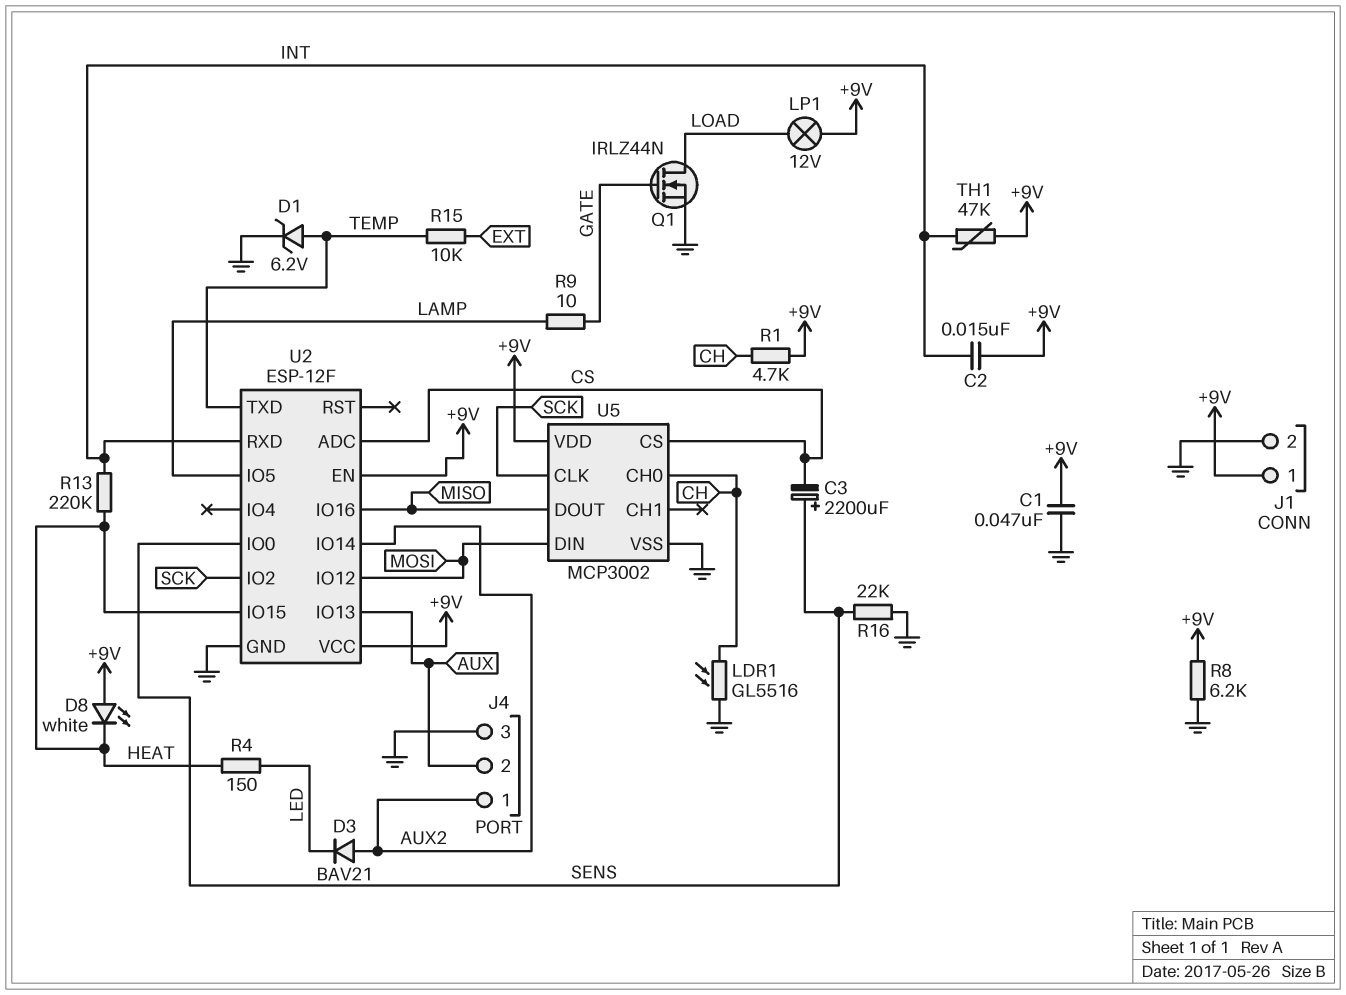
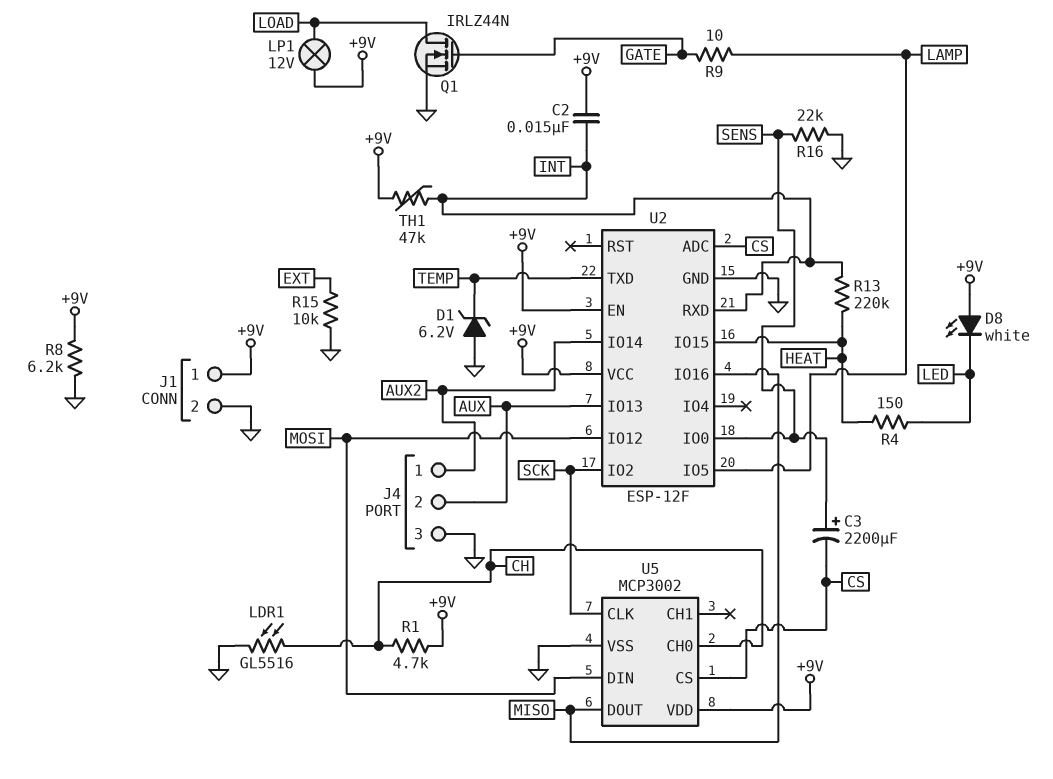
C1: 47nF (+9V, GND) -> none
D1: zener 6.2V (A TEMP, K GND) -> zener 6.2V (A GND, K TEMP)
D3: diode BAV21 (A AUX2, K LED) -> none
D8: LED white (A +9V, K HEAT) -> LED white (A +9V, K LED)
R15: 10k (EXT, TEMP) -> 10k (EXT, GND)

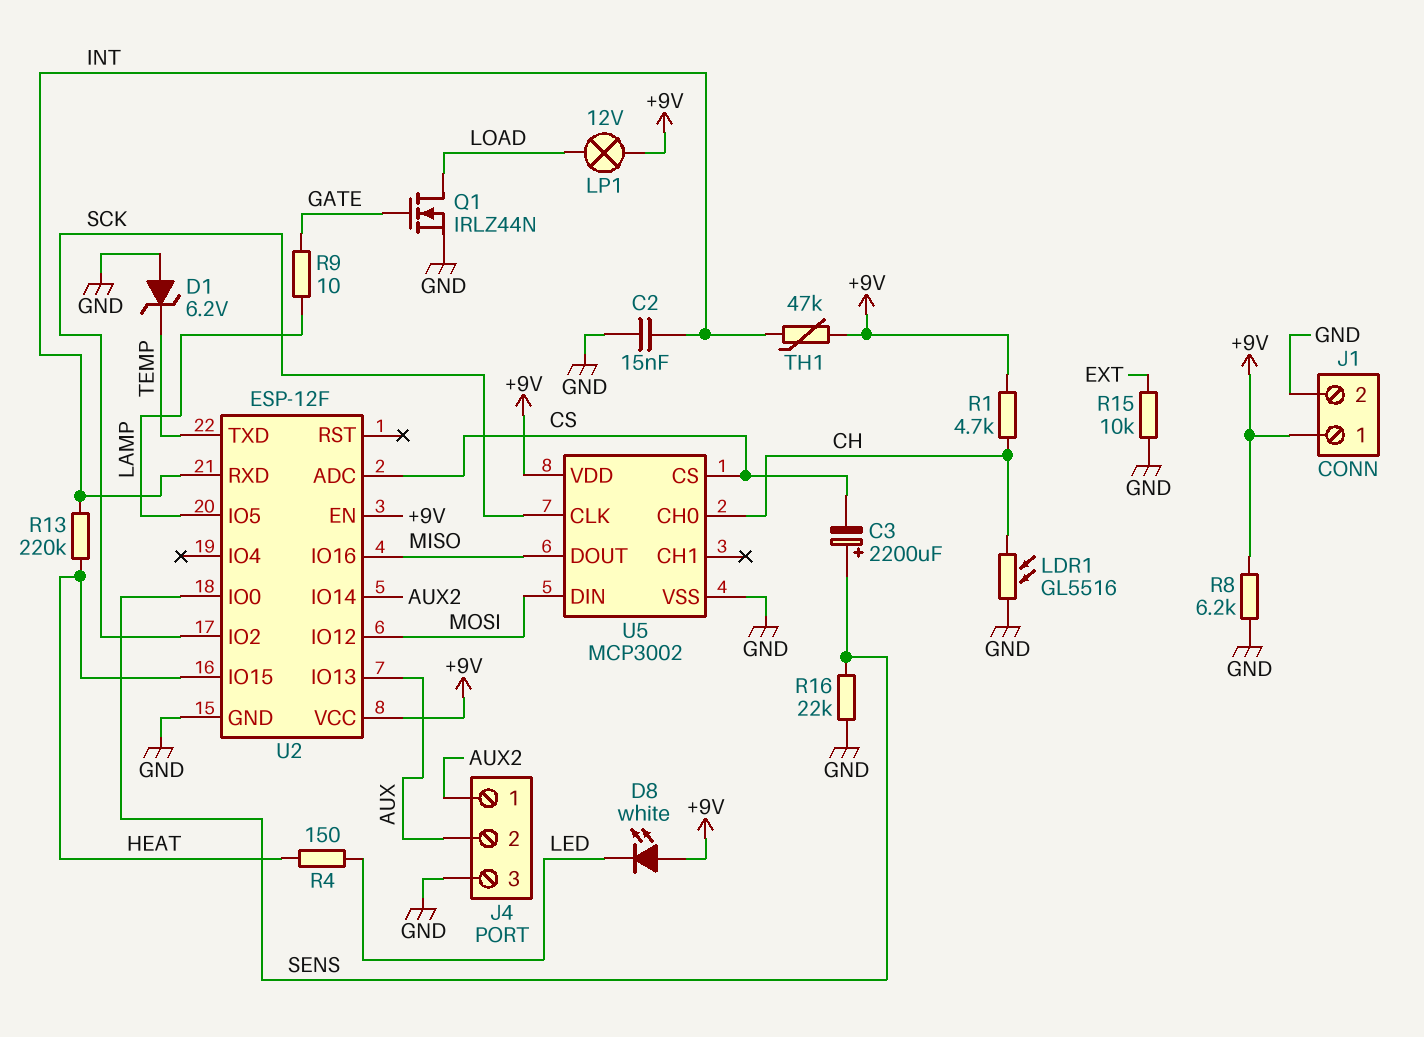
C2: 15nF (+9V, INT) -> 15nF (GND, INT)

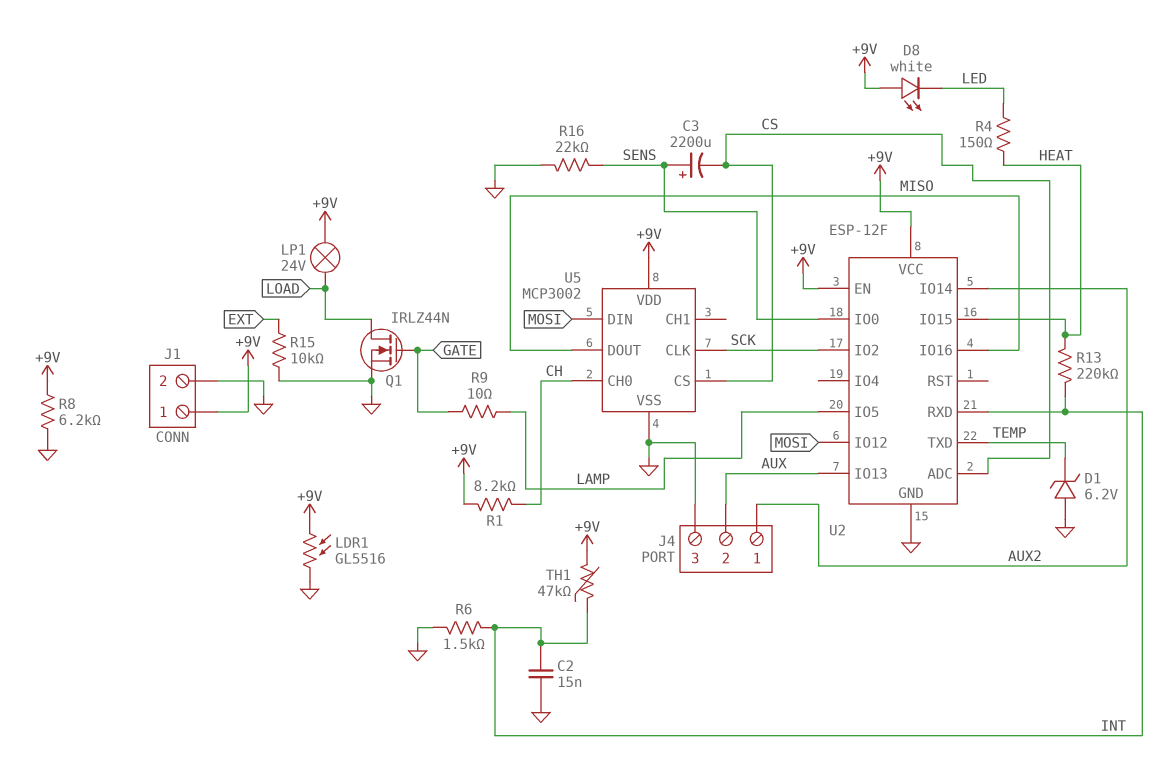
LDR1: GL5516 (CH, GND) -> GL5516 (+9V, GND)
LP1: lamp 12V (+9V, LOAD) -> lamp 24V (+9V, LOAD)
R1: 4.7k (+9V, CH) -> 8.2k (+9V, CH)
R6: none -> 1.5k (GND, INT)

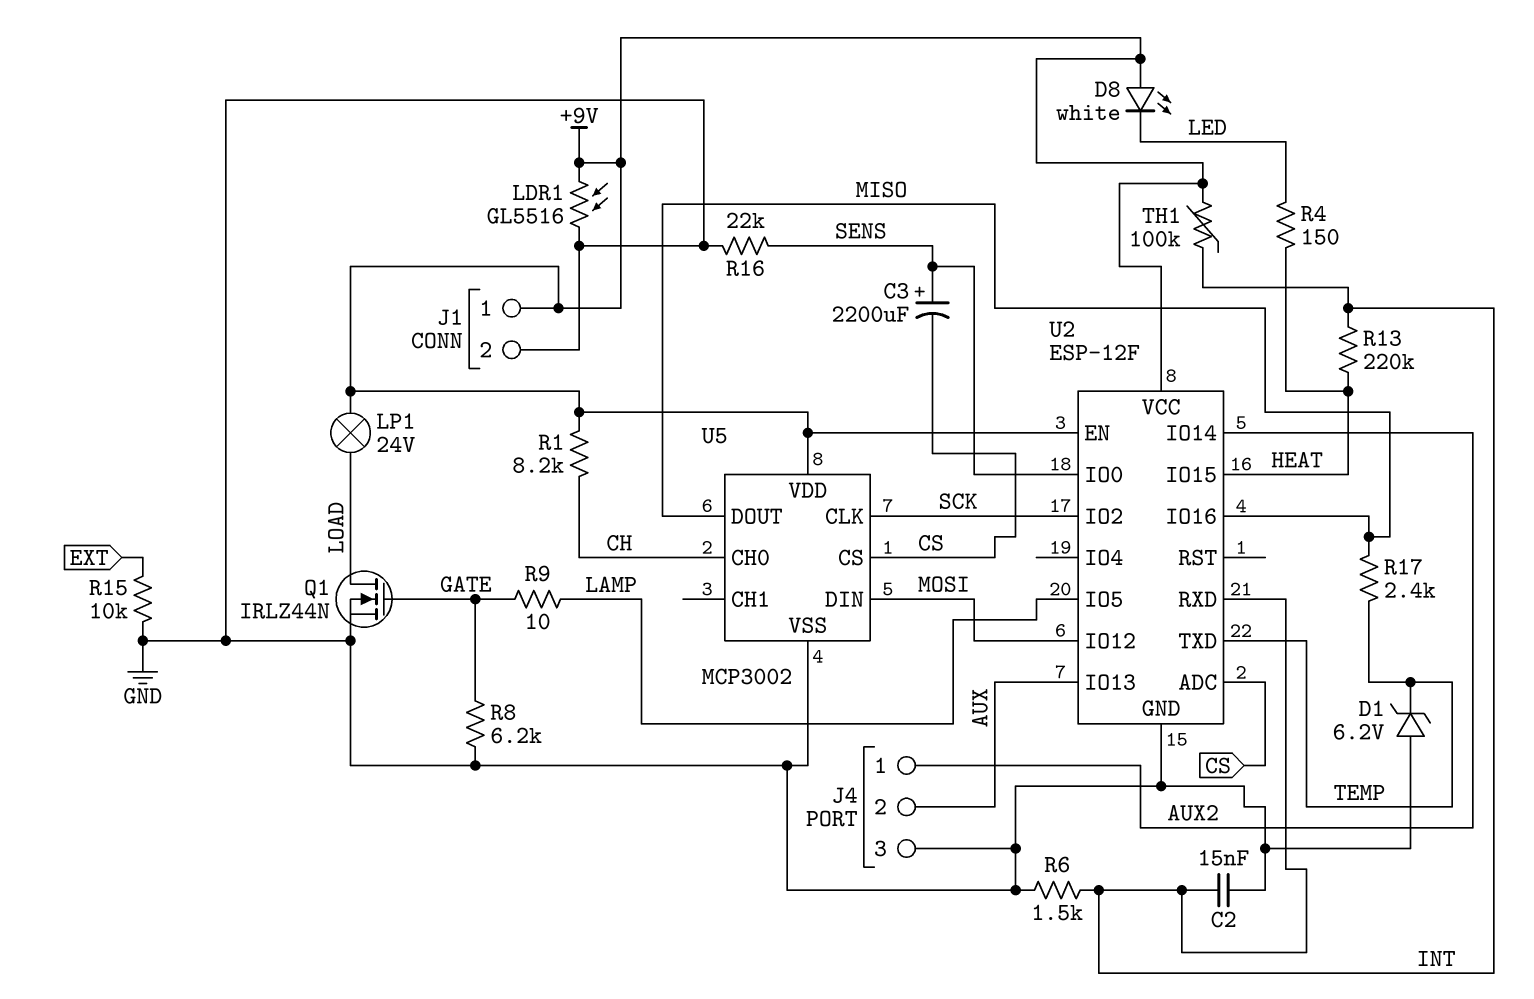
R8: 6.2k (+9V, GND) -> 6.2k (GATE, GND)
R17: none -> 2.4k (MISO, TEMP)
TH1: 47k (+9V, INT) -> 100k (+9V, INT)

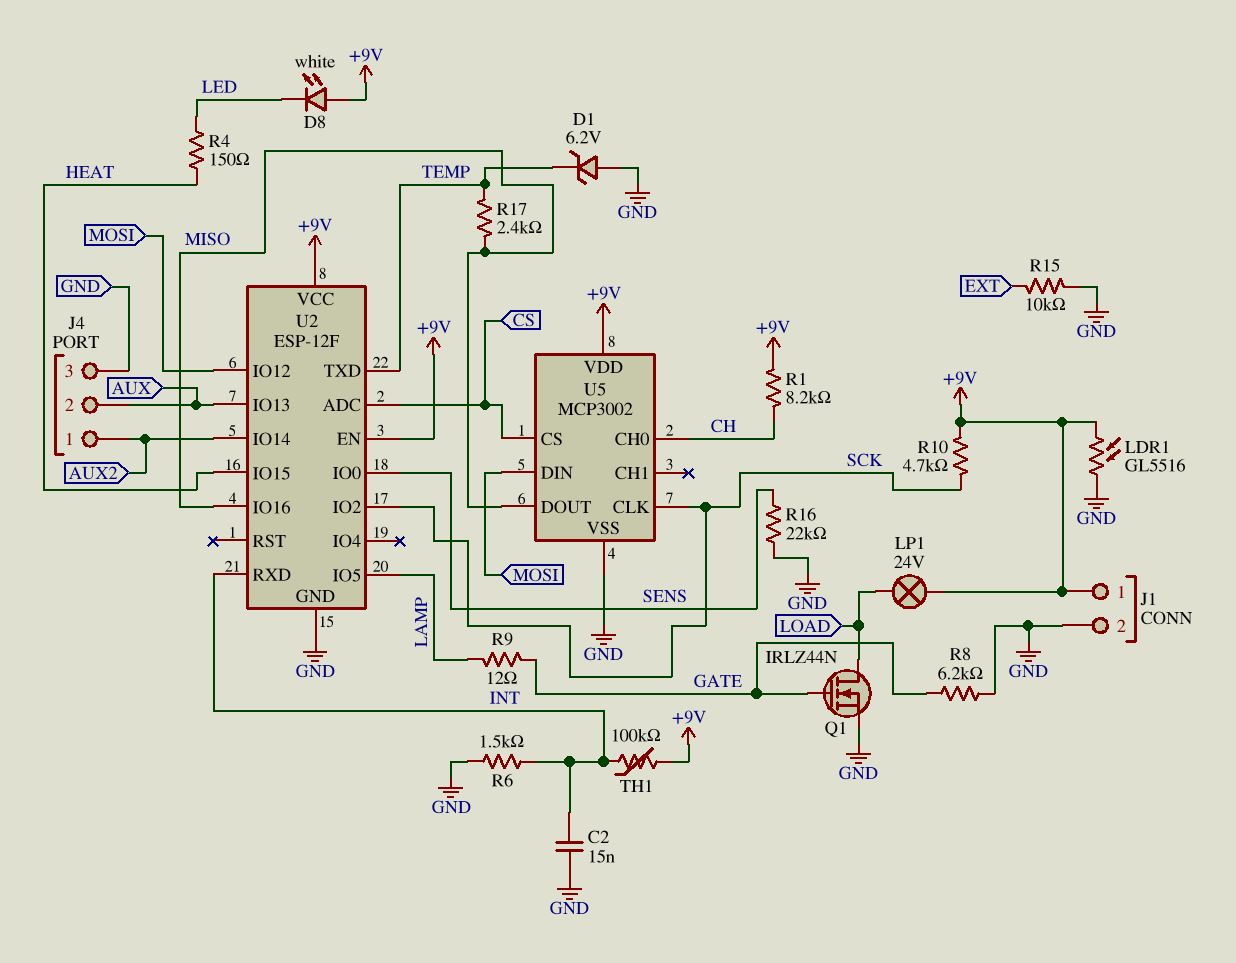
C3: 2200uF (plus SENS, minus CS) -> none
R9: 10 (GATE, LAMP) -> 12 (GATE, LAMP)
R10: none -> 4.7k (+9V, SCK)
R13: 220k (HEAT, INT) -> none

